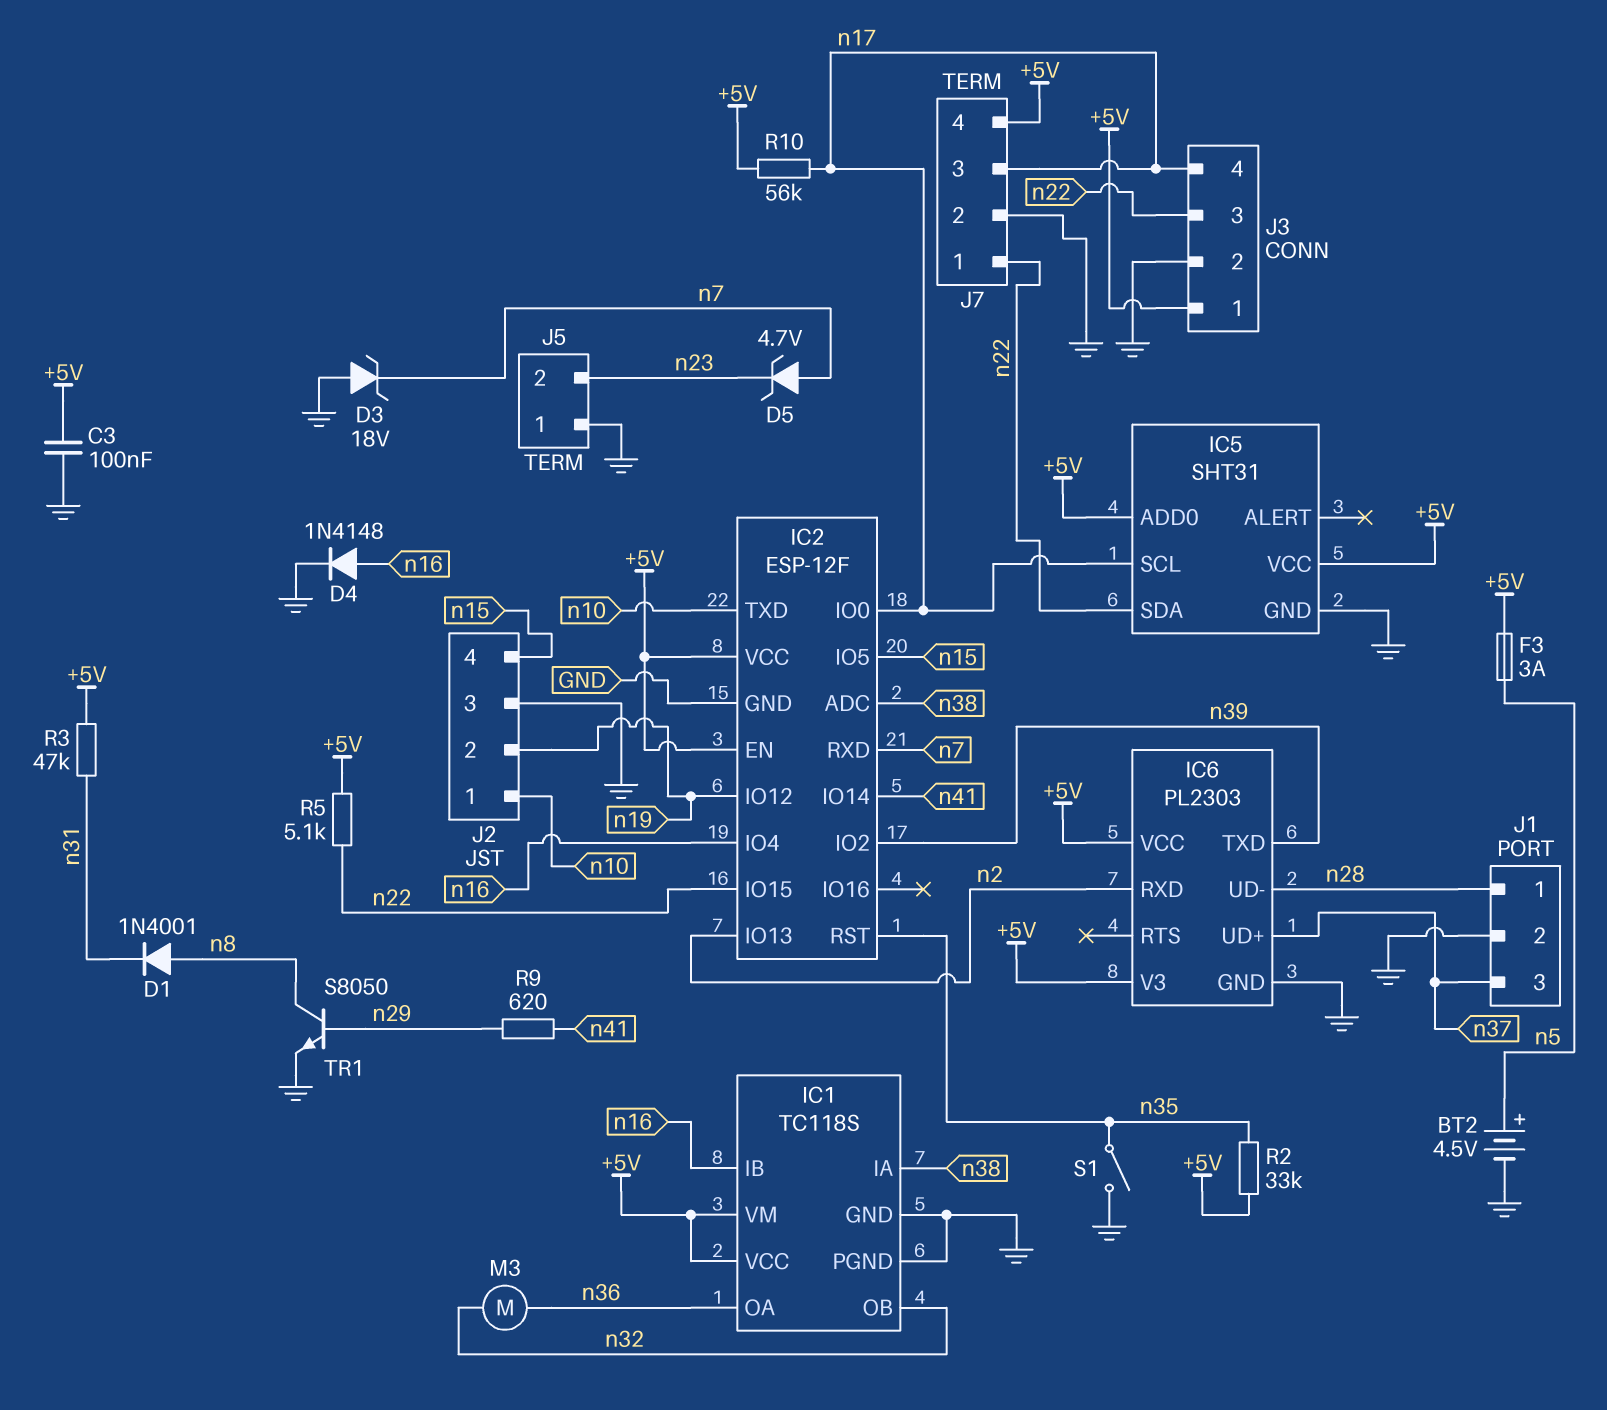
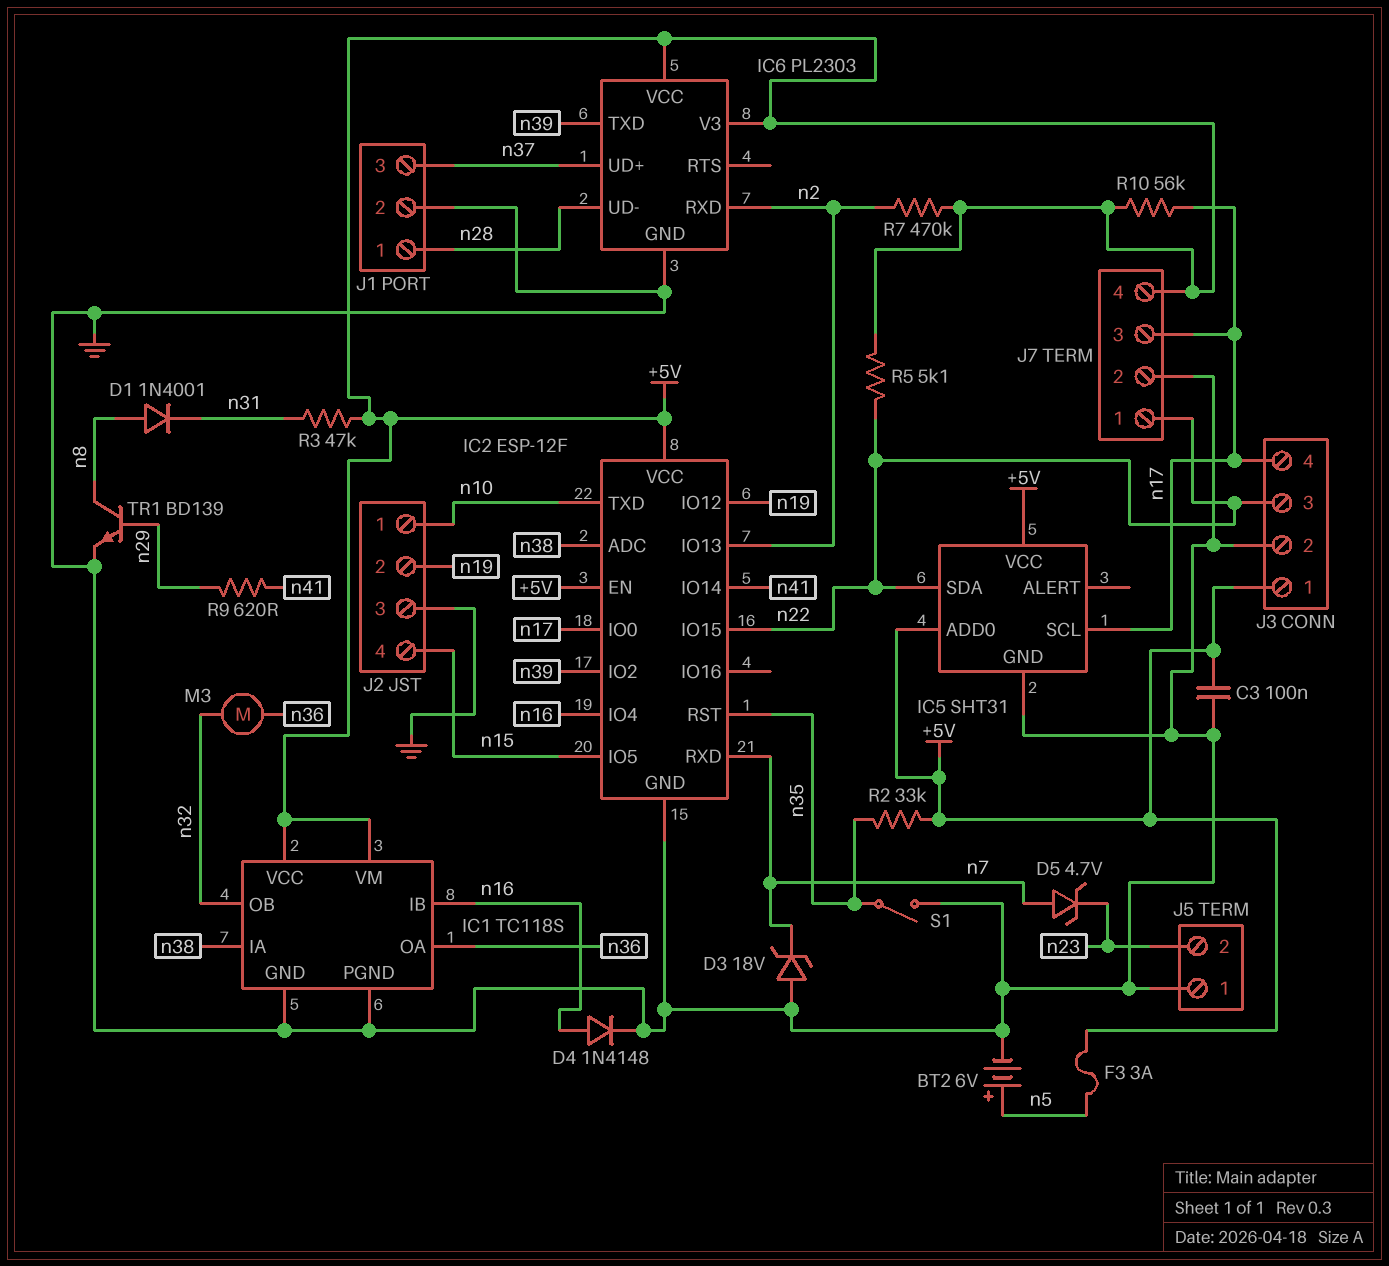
BT2: 4.5V (plus n5, minus GND) -> 6V (plus n5, minus GND)
R7: none -> 470k (+5V, n2)
TR1: NPN S8050 (B n29, C n8, E GND) -> NPN BD139 (B n29, C n8, E GND)

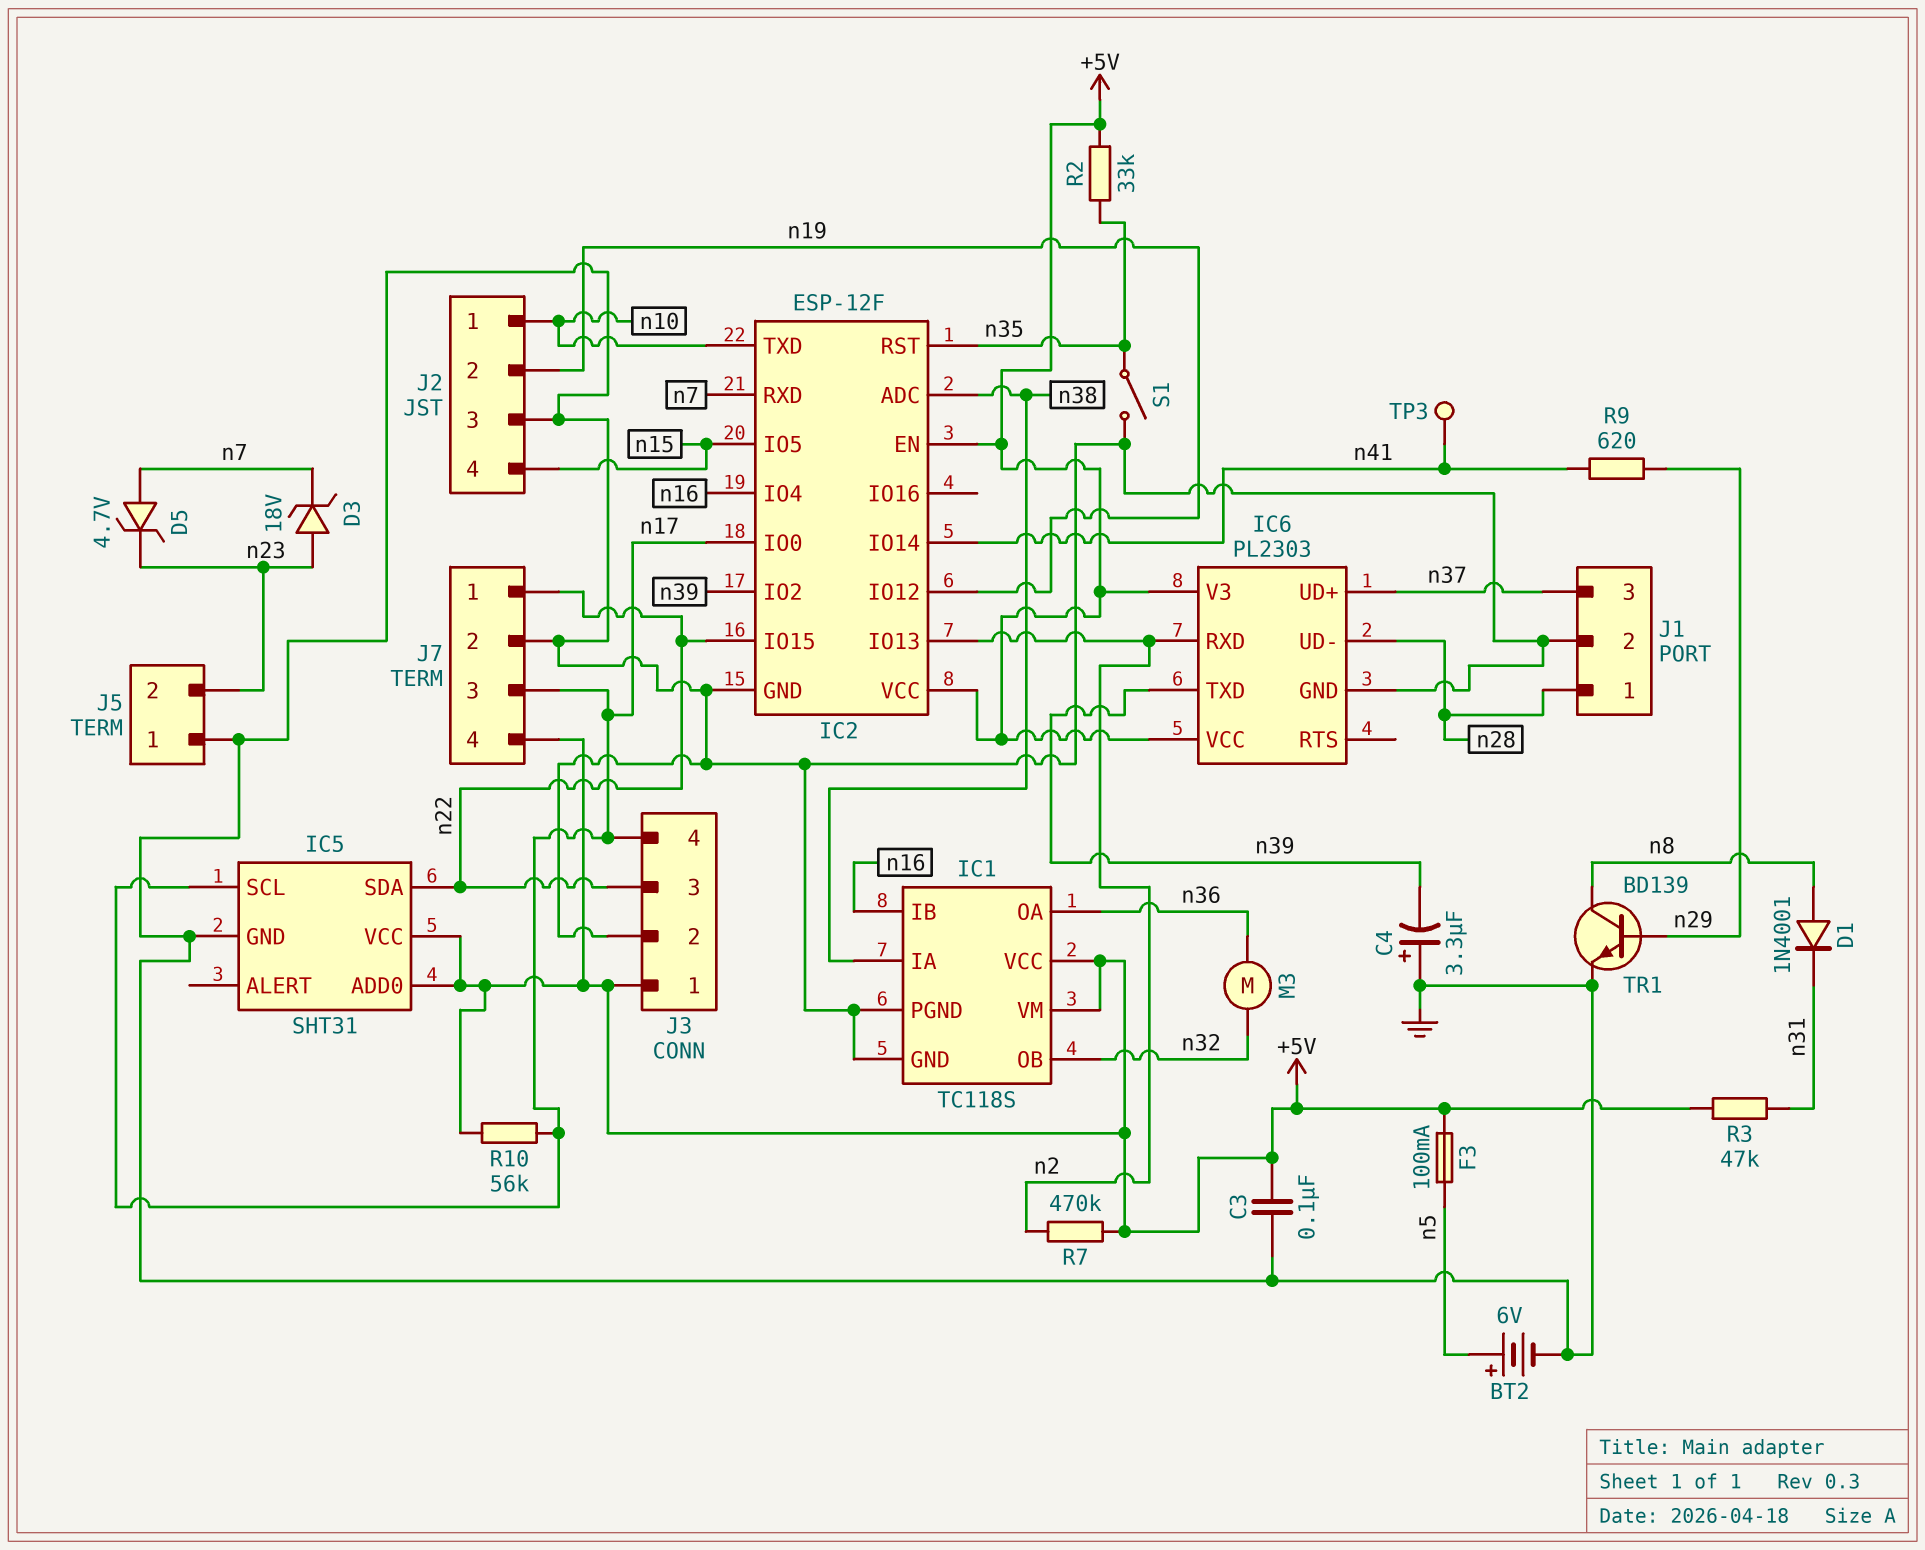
C4: none -> 3.3uF (plus GND, minus n39)
D3: zener 18V (A GND, K n7) -> zener 18V (A n23, K n7)
D4: diode 1N4148 (A n16, K GND) -> none
F3: 3A (+5V, n5) -> 100mA (+5V, n5)
R5: 5.1k (+5V, n22) -> none
TP3: none -> test point (n41)

